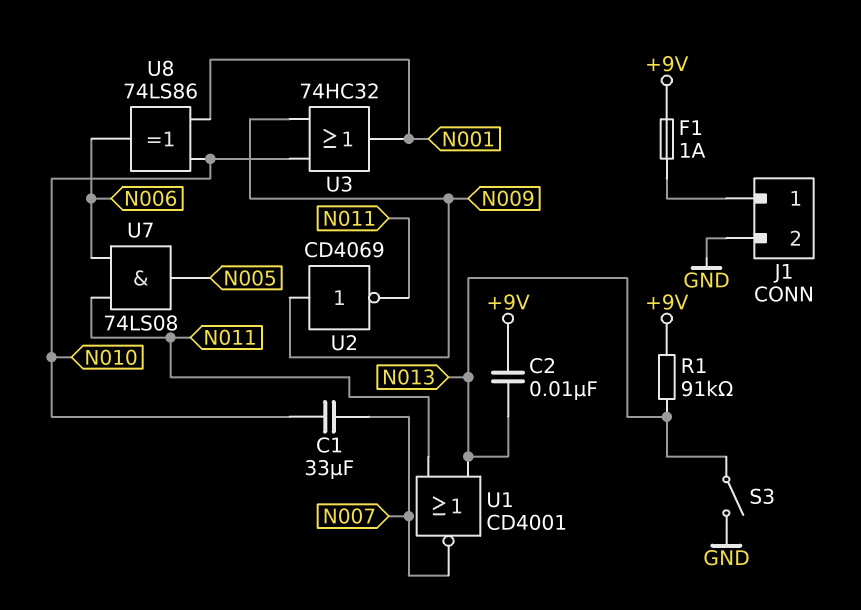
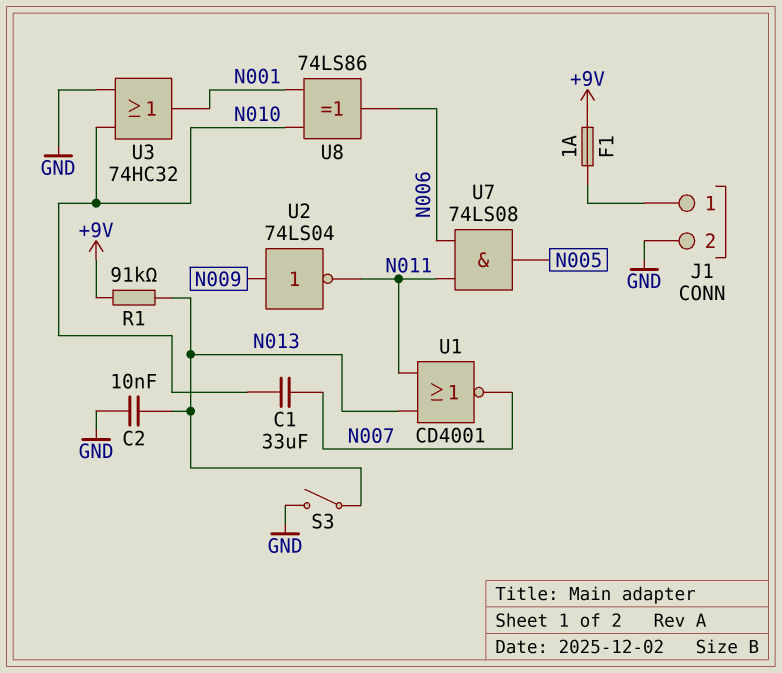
C2: 10nF (+9V, N013) -> 10nF (GND, N013)
U2: NOT CD4069 (in N009, out N011) -> NOT 74LS04 (in N009, out N011)
U3: OR 74HC32 (in N009, in N010, out N001) -> OR 74HC32 (in GND, in N010, out N001)

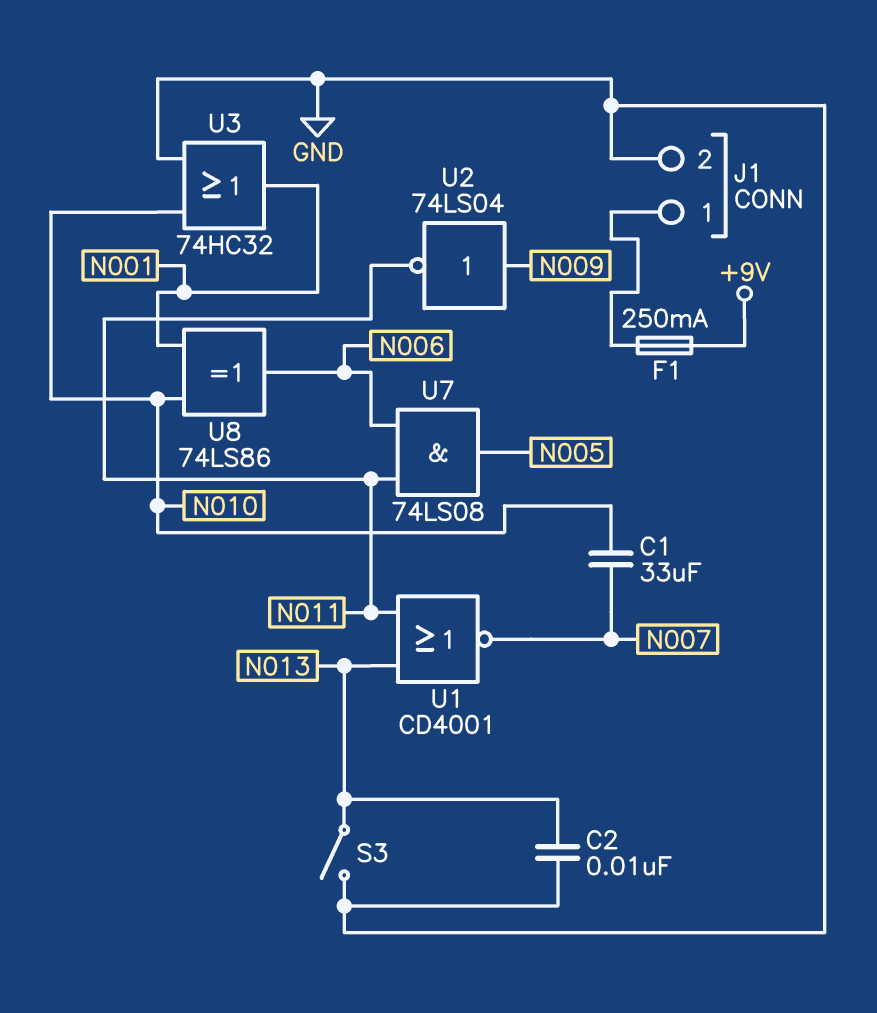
F1: 1A (+9V, J1/1) -> 250mA (+9V, J1/1)
R1: 91k (+9V, N013) -> none

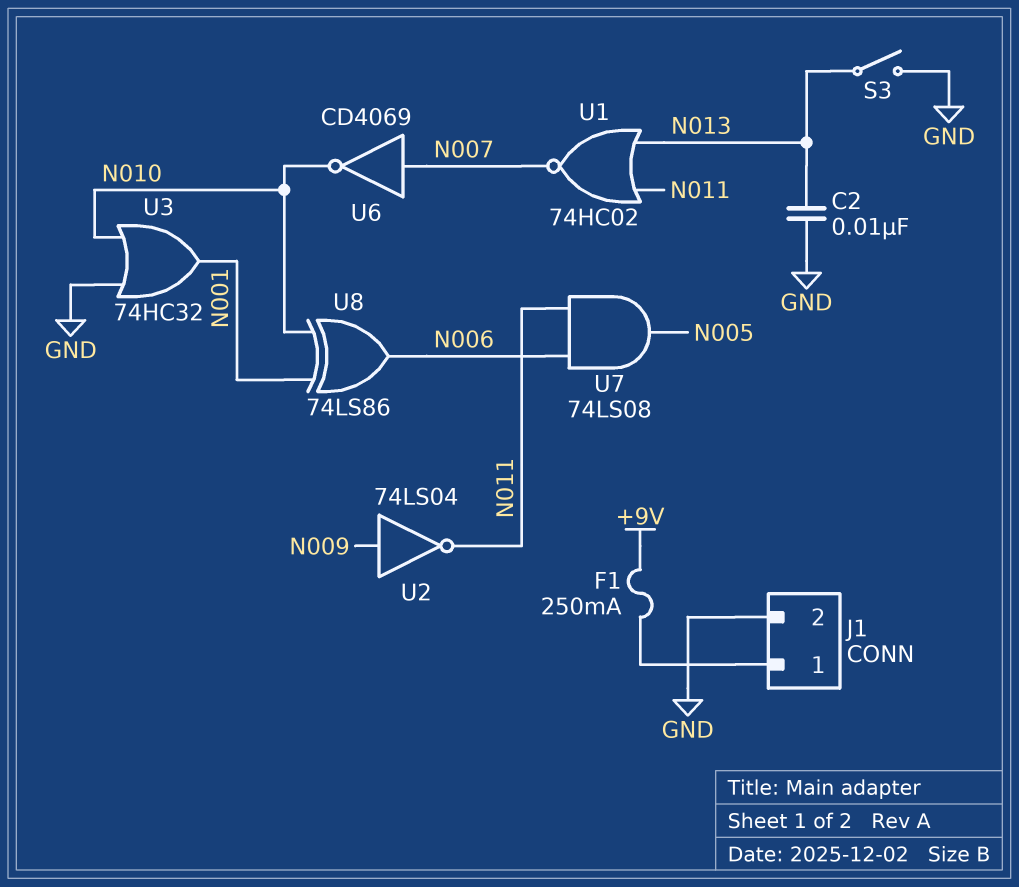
C1: 33uF (N007, N010) -> none
U1: NOR CD4001 (in N011, in N013, out N007) -> NOR 74HC02 (in N011, in N013, out N007)
U6: none -> NOT CD4069 (in N007, out N010)

